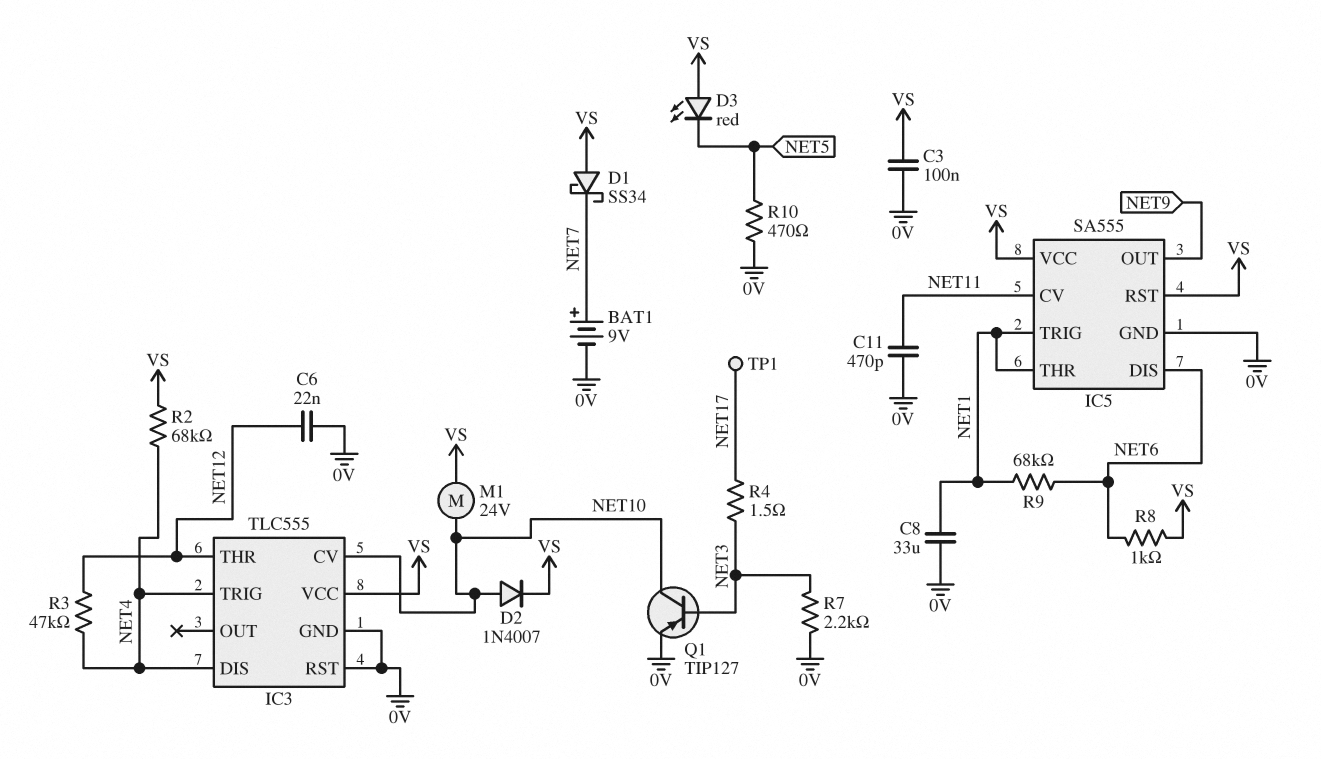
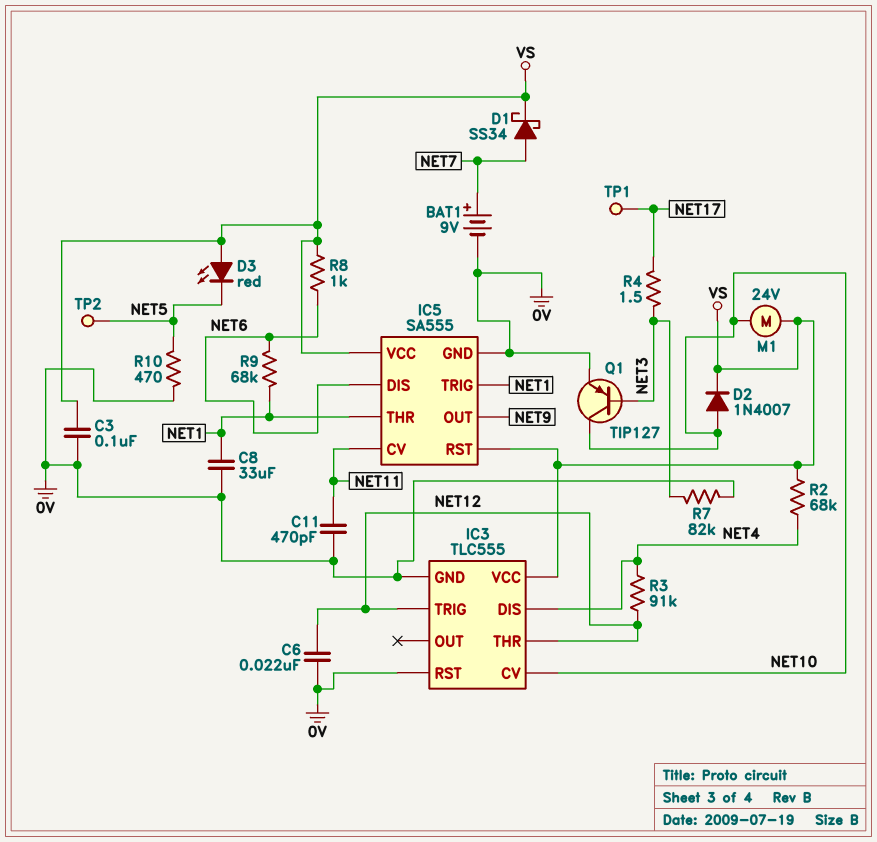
D1: schottky SS34 (A VS, K NET7) -> schottky SS34 (A NET7, K VS)
IC3 pin TRIG: NET4 -> NET12
R3: 47k (NET4, NET12) -> 91k (NET4, NET12)
R7: 2.2k (0V, NET3) -> 82k (0V, NET3)
TP2: none -> test point (NET5)

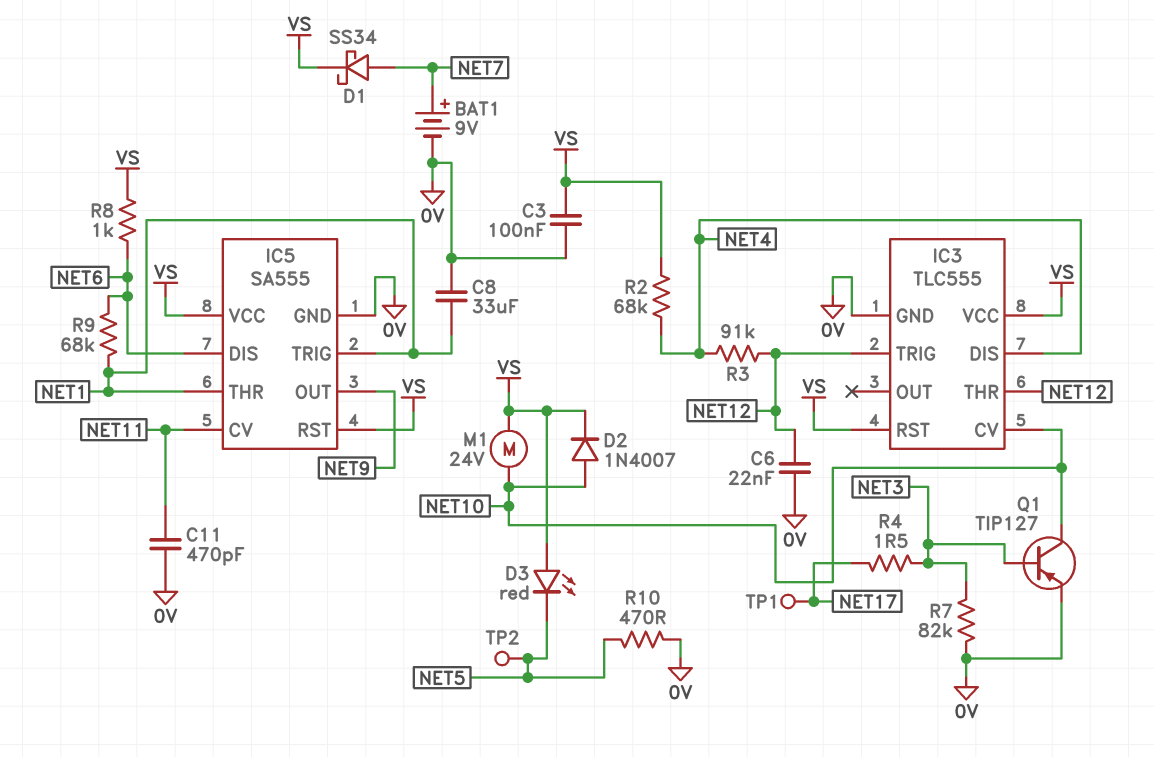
IC3 pin RST: 0V -> VS

